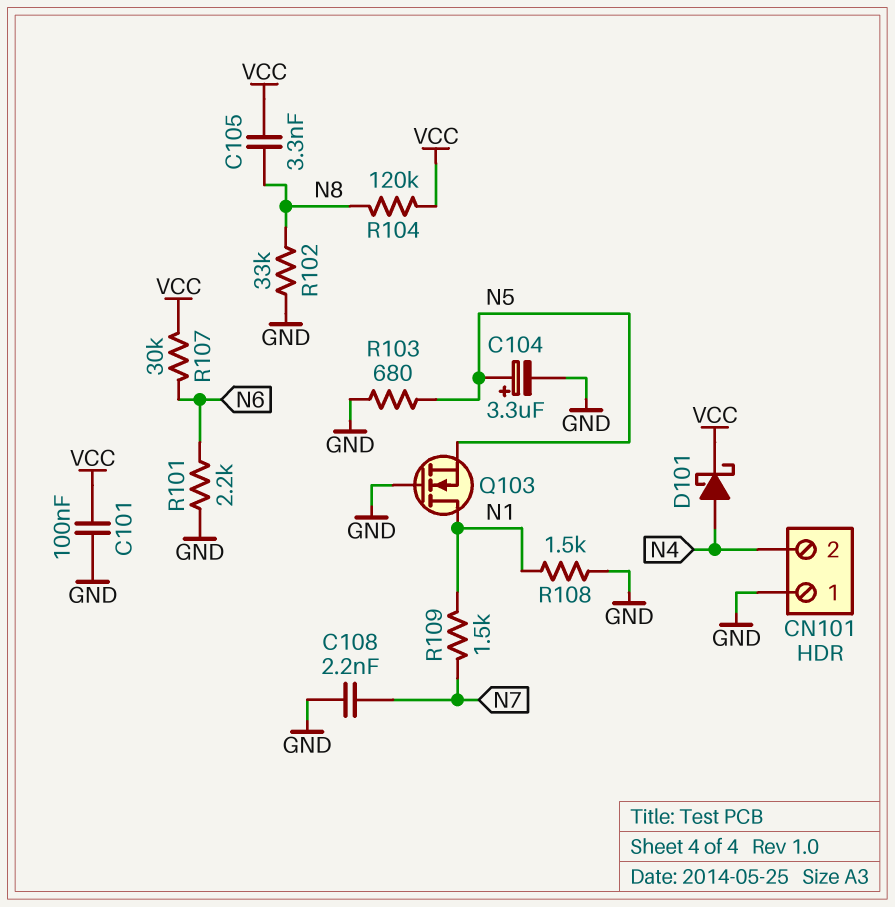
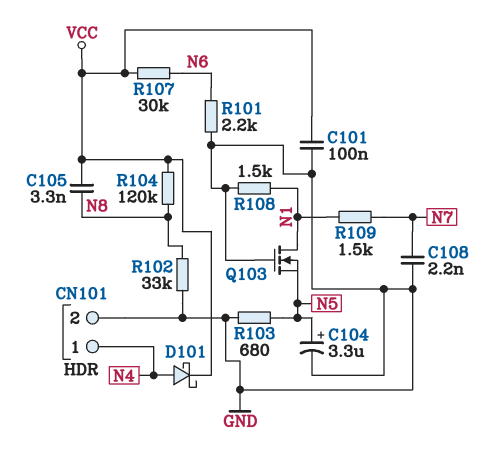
CN101 pin 1: GND -> N4
CN101 pin 2: N4 -> GND

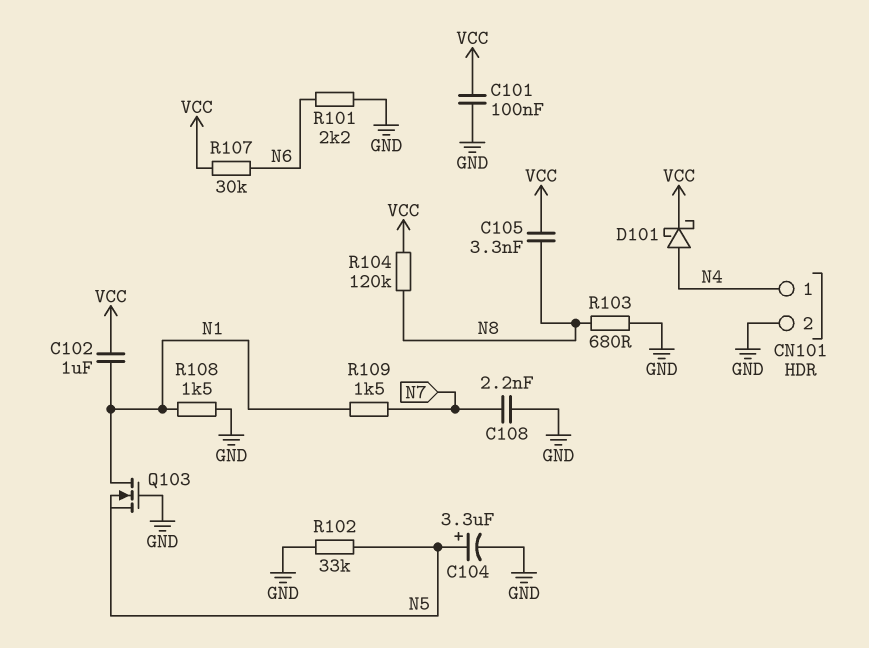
C102: none -> 1uF (N1, VCC)
R102: 33k (GND, N8) -> 33k (GND, N5)
R103: 680 (GND, N5) -> 680 (GND, N8)

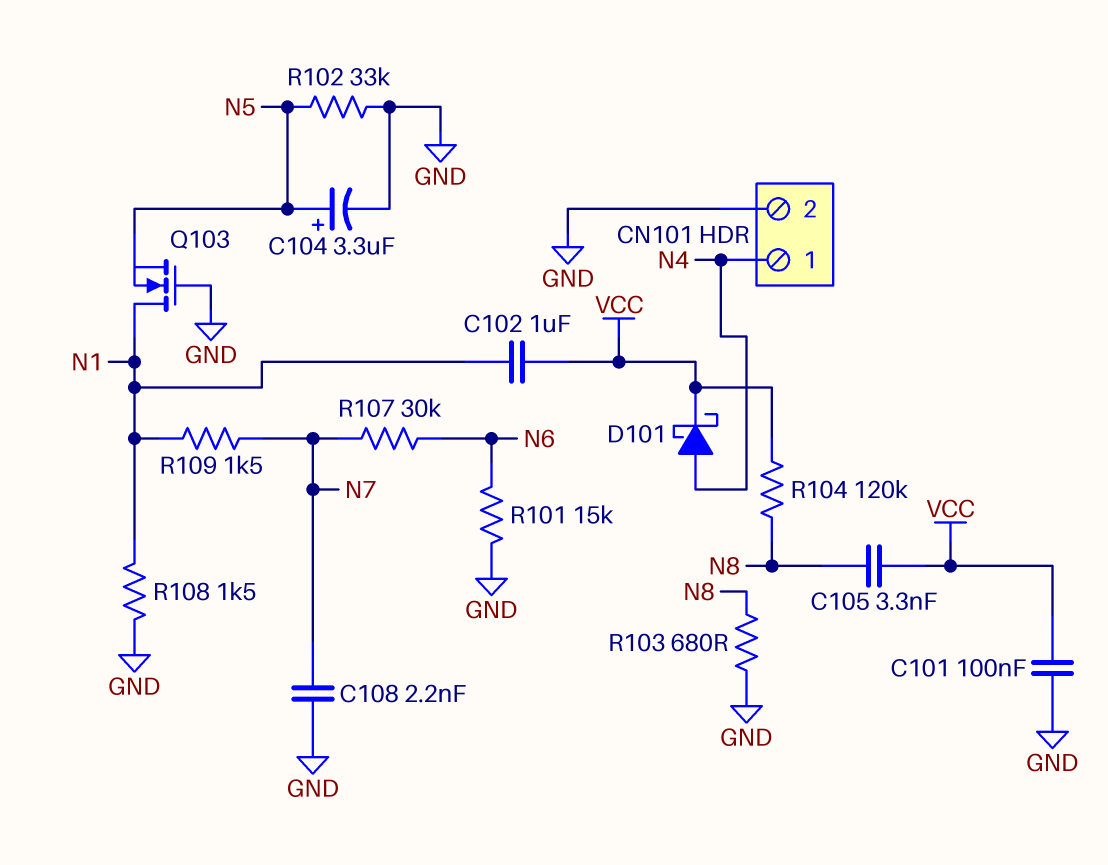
R101: 2.2k (GND, N6) -> 15k (GND, N6)
R107: 30k (N6, VCC) -> 30k (N6, N7)

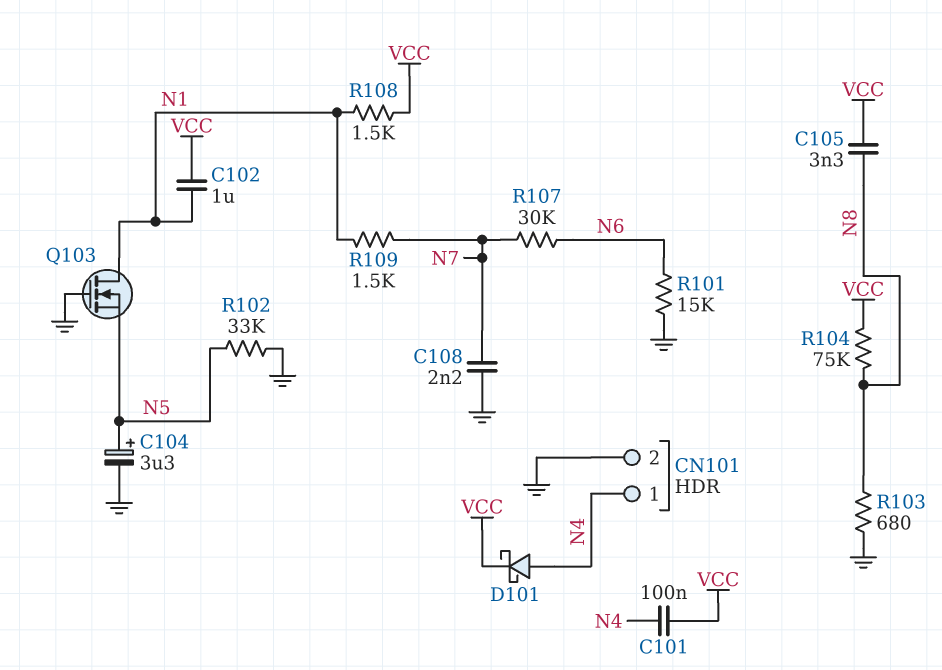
C101: 100nF (GND, VCC) -> 100nF (N4, VCC)
R104: 120k (N8, VCC) -> 75k (N8, VCC)
R108: 1.5k (GND, N1) -> 1.5k (N1, VCC)

